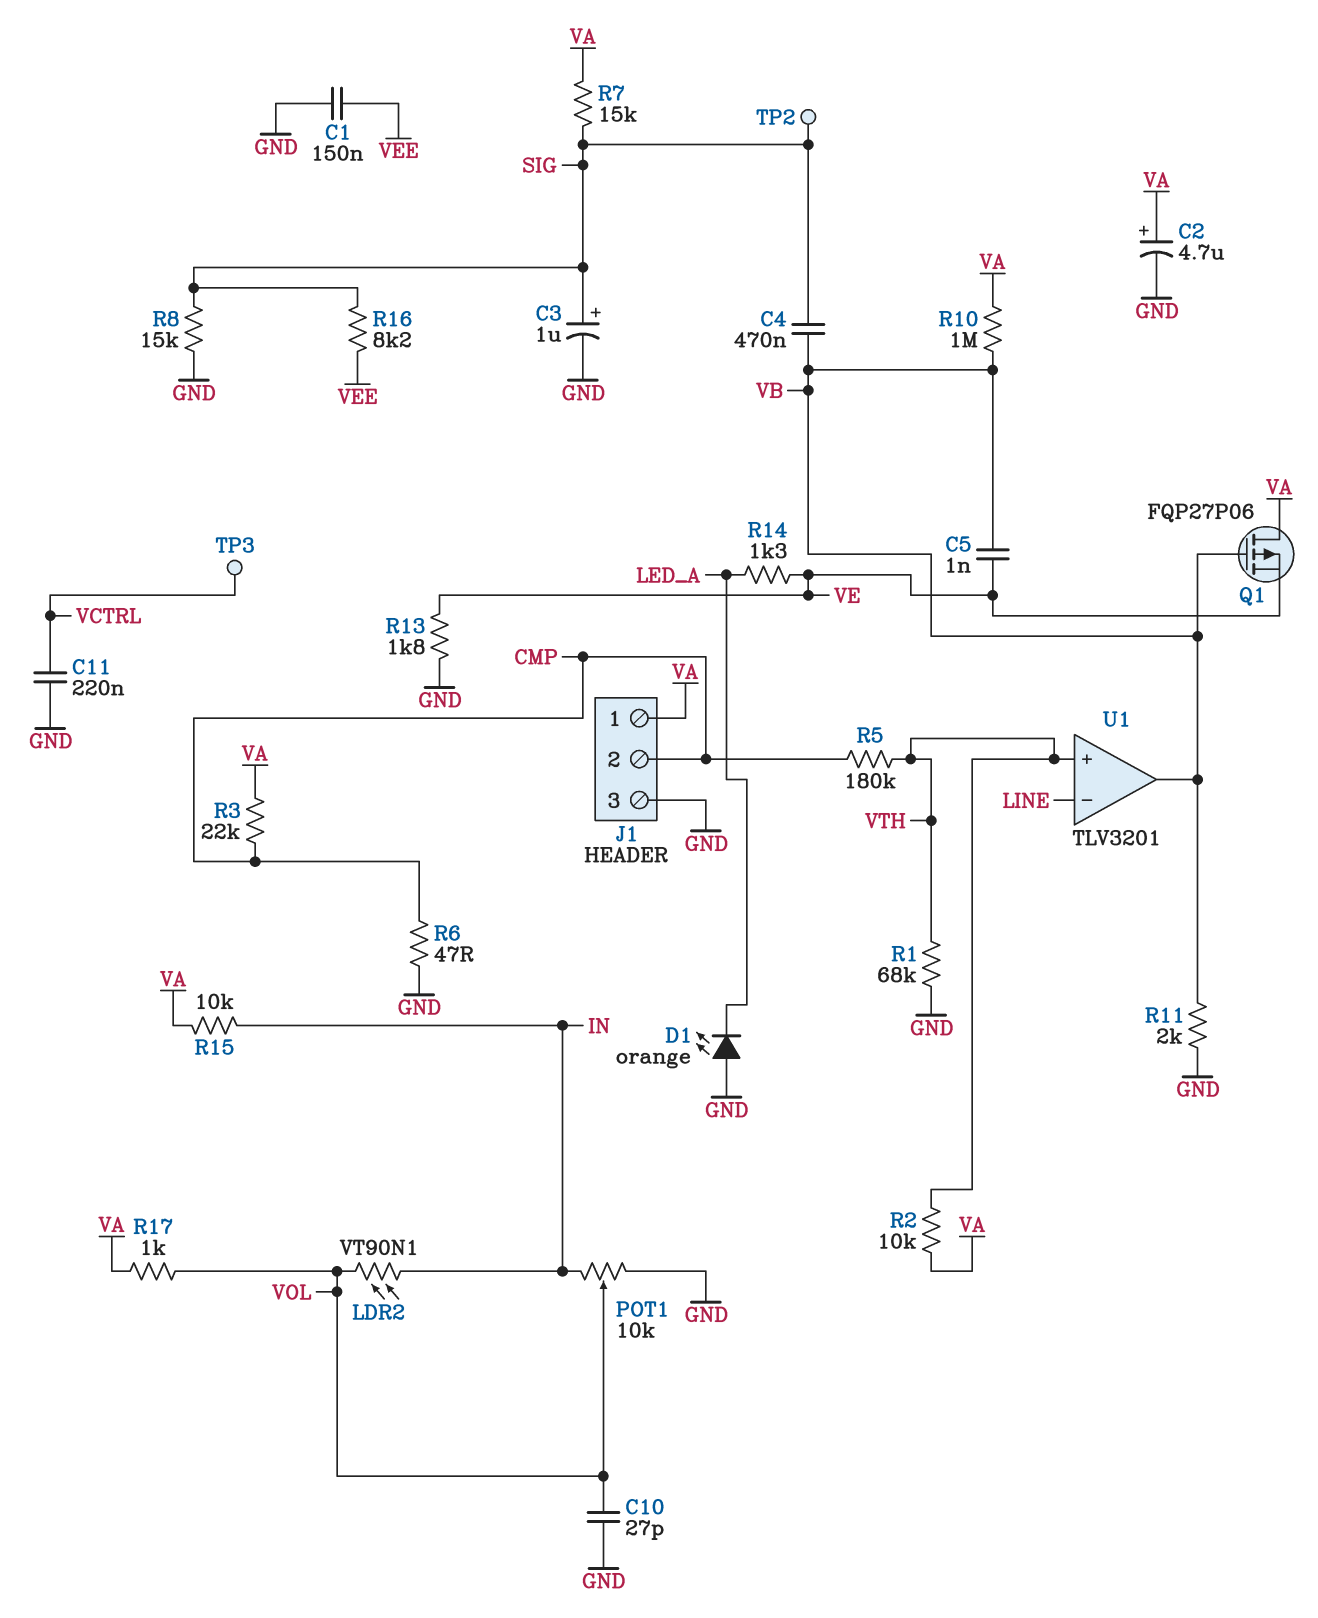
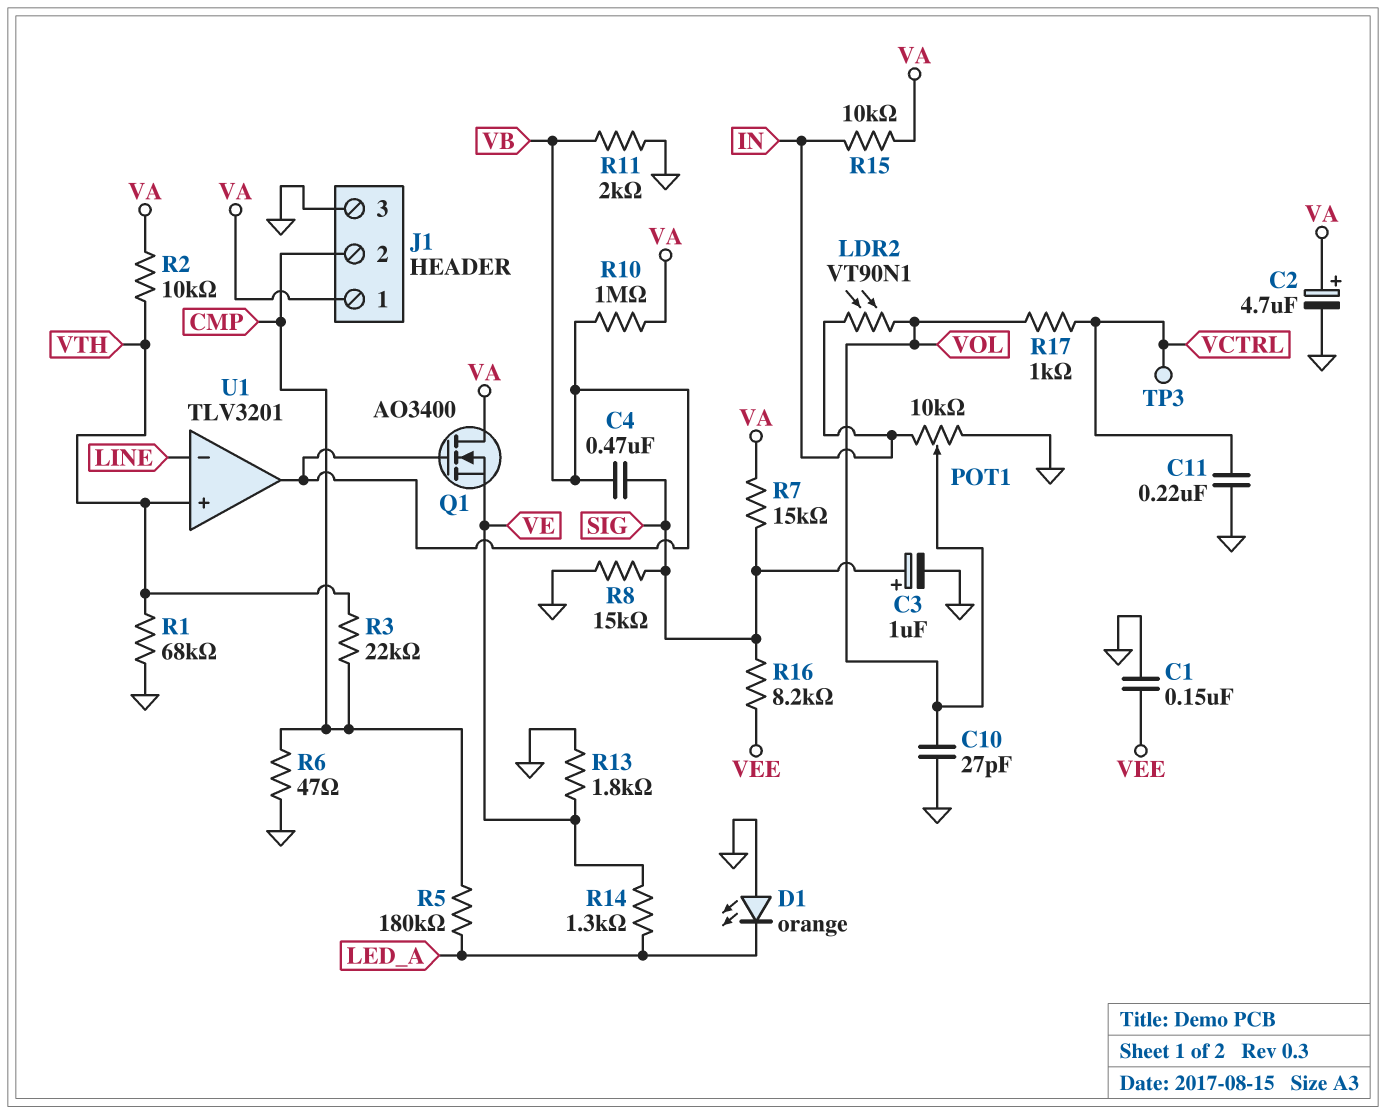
C5: 1nF (VB, VE) -> none
Q1: PMOS FQP27P06 (G VB, D VA, S VE) -> NMOS AO3400 (G VB, D VA, S VE)
R3: 22k (CMP, VA) -> 22k (CMP, VTH)
R5: 180k (CMP, VTH) -> 180k (CMP, LED_A)
R17: 1k (VA, VOL) -> 1k (VCTRL, VOL)
TP2: test point (SIG) -> none

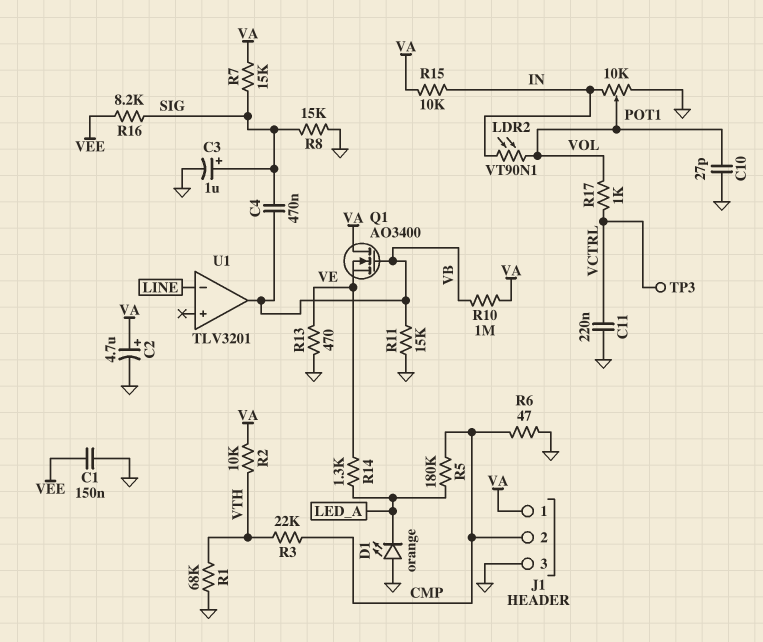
R11: 2k (GND, VB) -> 15k (GND, VB)
R13: 1.8k (GND, VE) -> 470 (GND, VE)
U1 pin in+: VTH -> none

